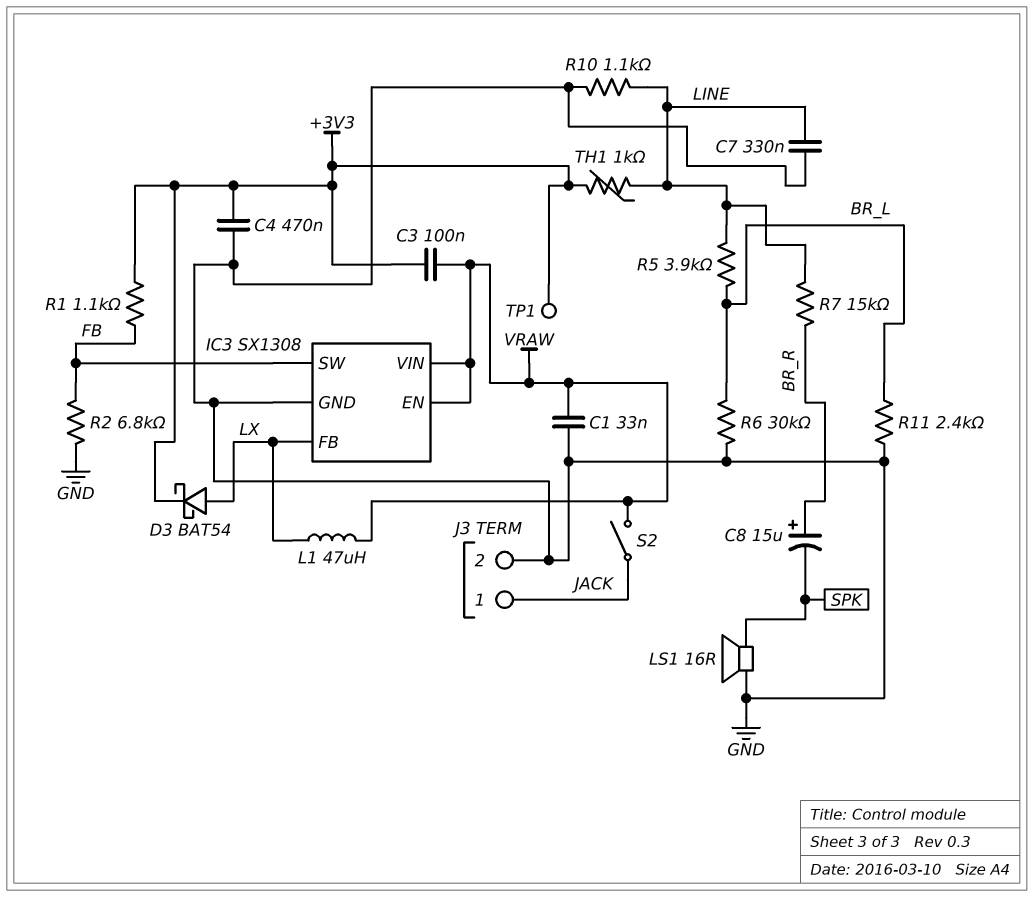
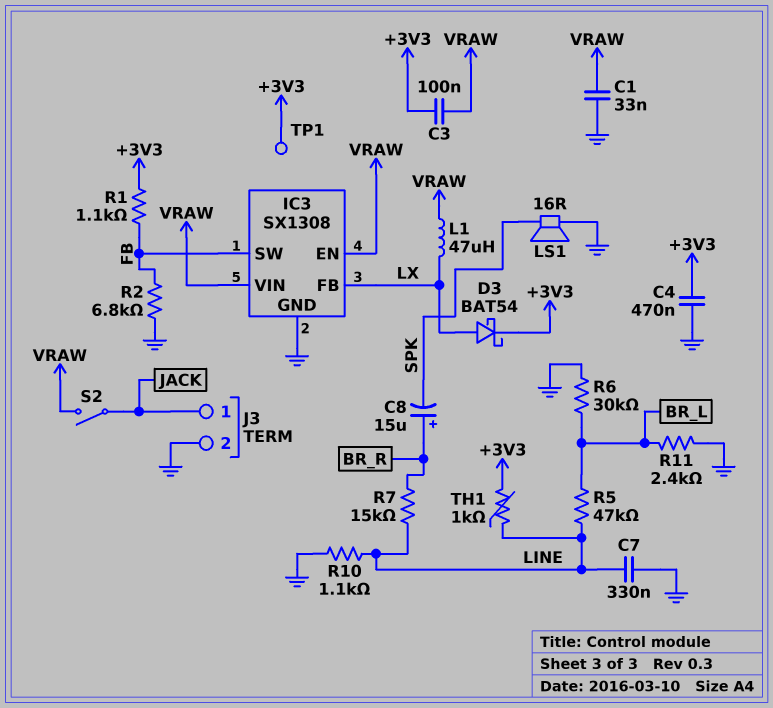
R5: 3.9k (BR_L, LINE) -> 47k (BR_L, LINE)

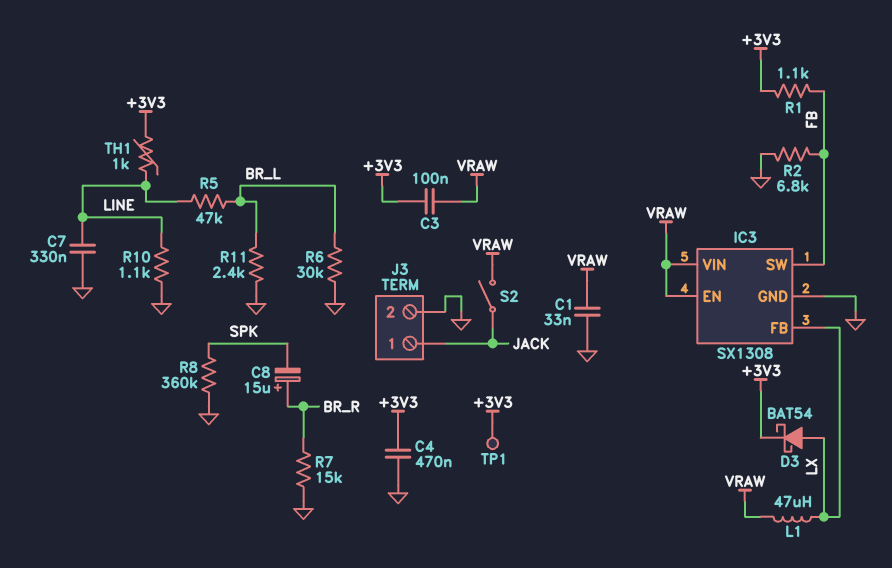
LS1: speaker 16R (GND, SPK) -> none
R7: 15k (BR_R, LINE) -> 15k (BR_R, GND)
R8: none -> 360k (GND, SPK)

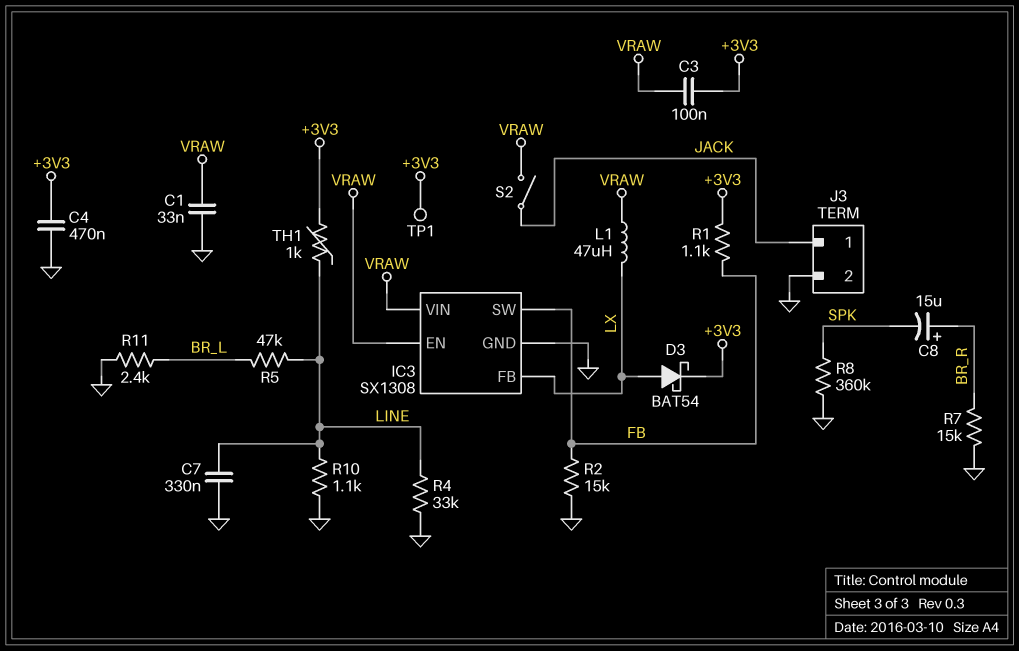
R2: 6.8k (FB, GND) -> 15k (FB, GND)
R4: none -> 33k (GND, LINE)
R6: 30k (BR_L, GND) -> none

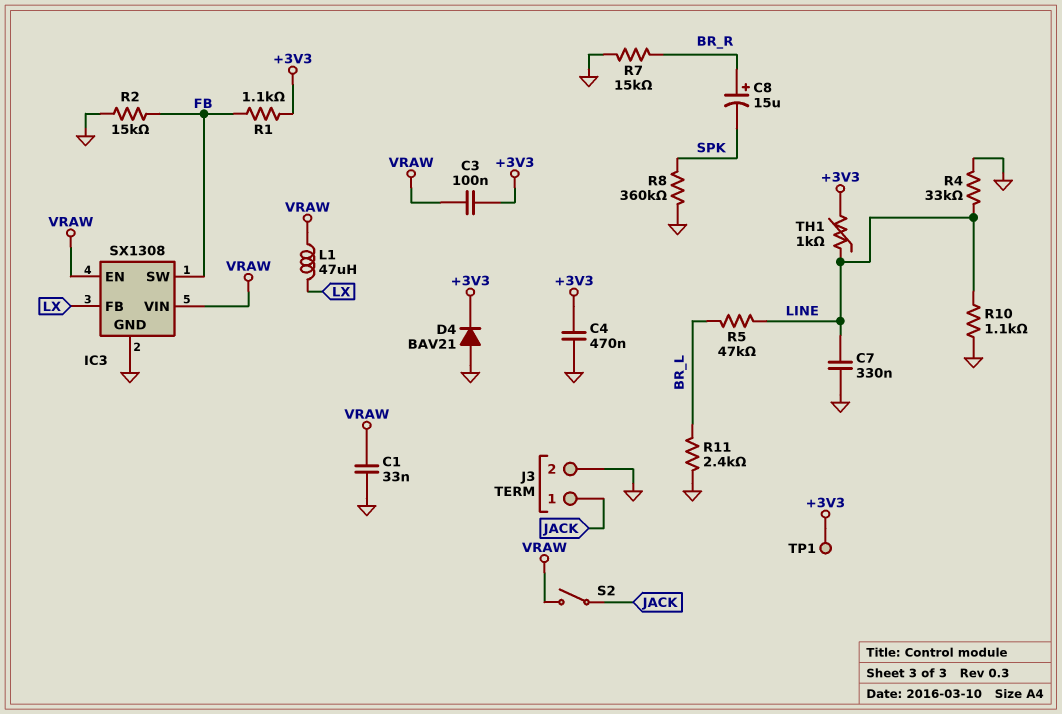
D3: schottky BAT54 (A LX, K +3V3) -> none
D4: none -> diode BAV21 (A GND, K +3V3)

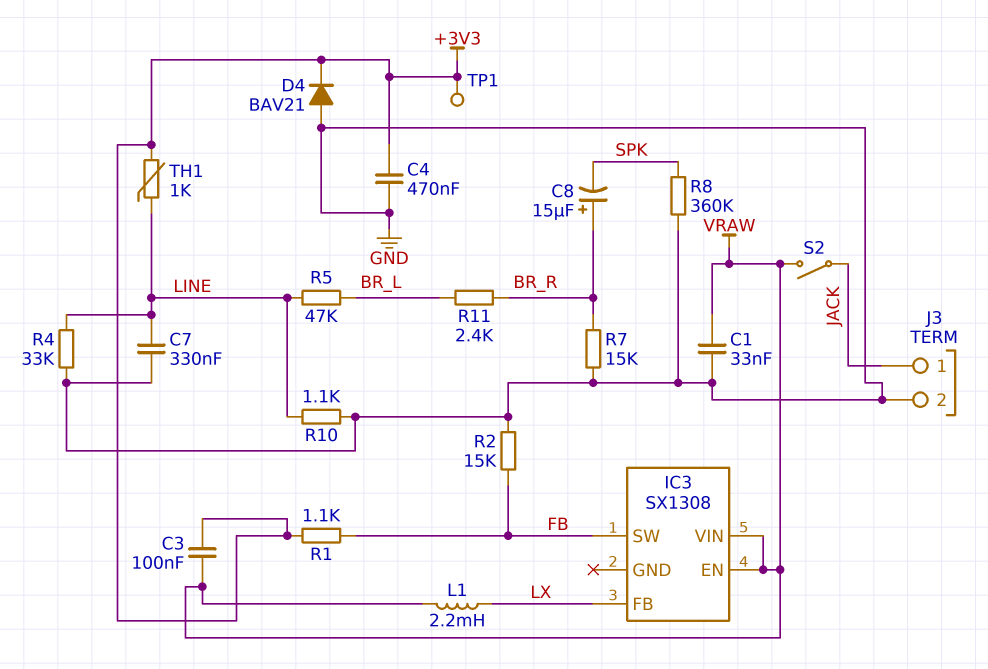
IC3 pin GND: GND -> none
L1: 47uH (LX, VRAW) -> 2.2mH (LX, VRAW)
R11: 2.4k (BR_L, GND) -> 2.4k (BR_L, BR_R)

